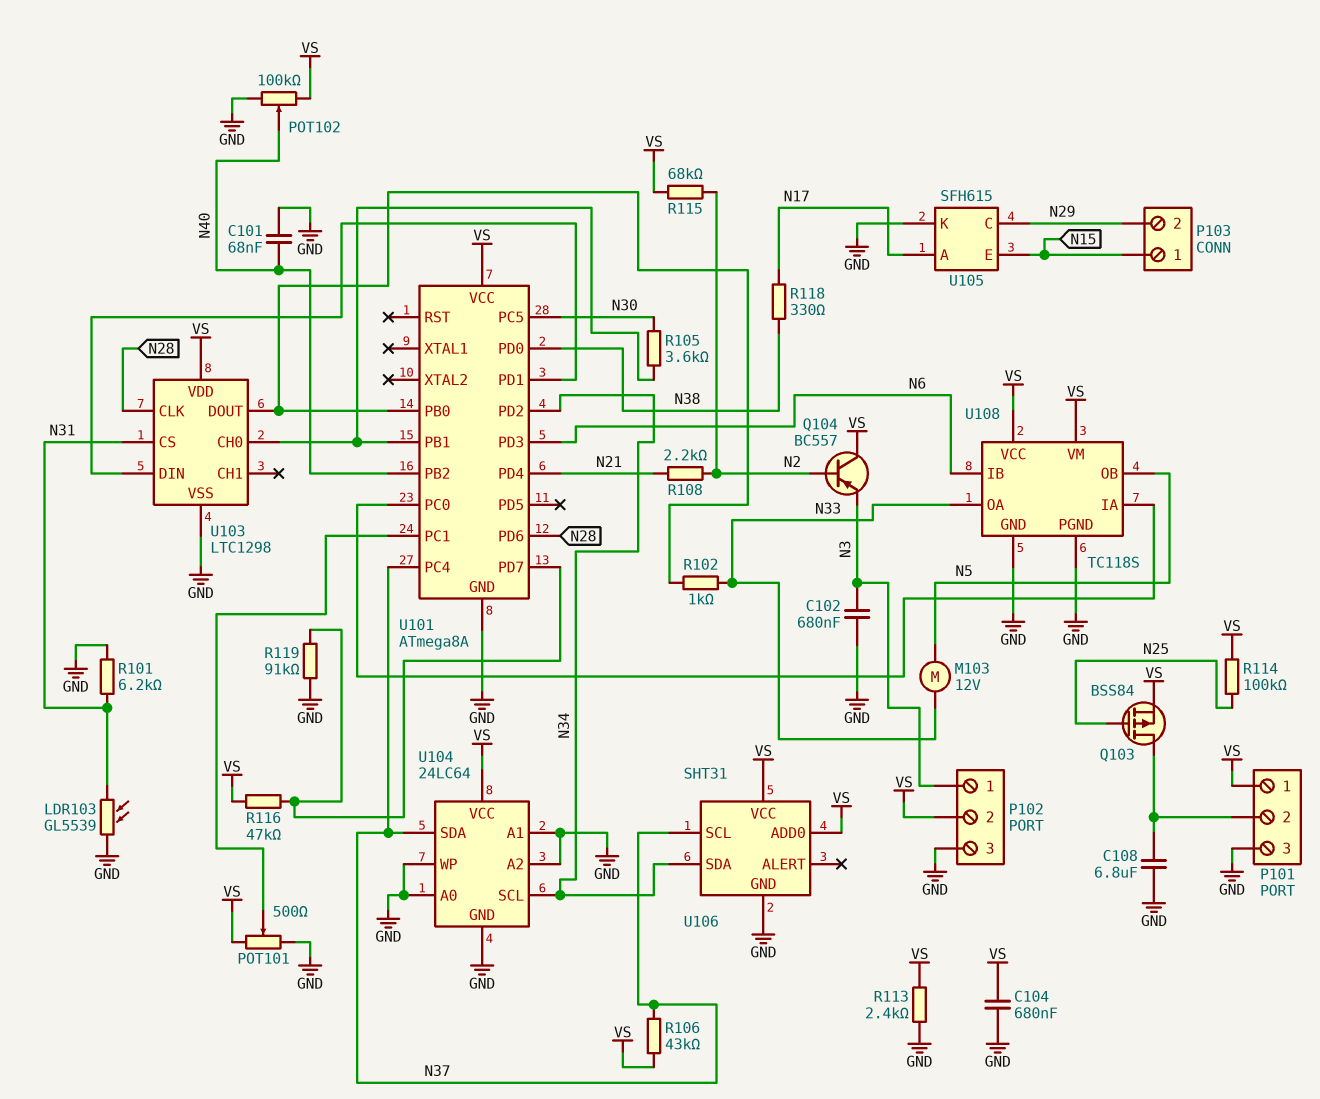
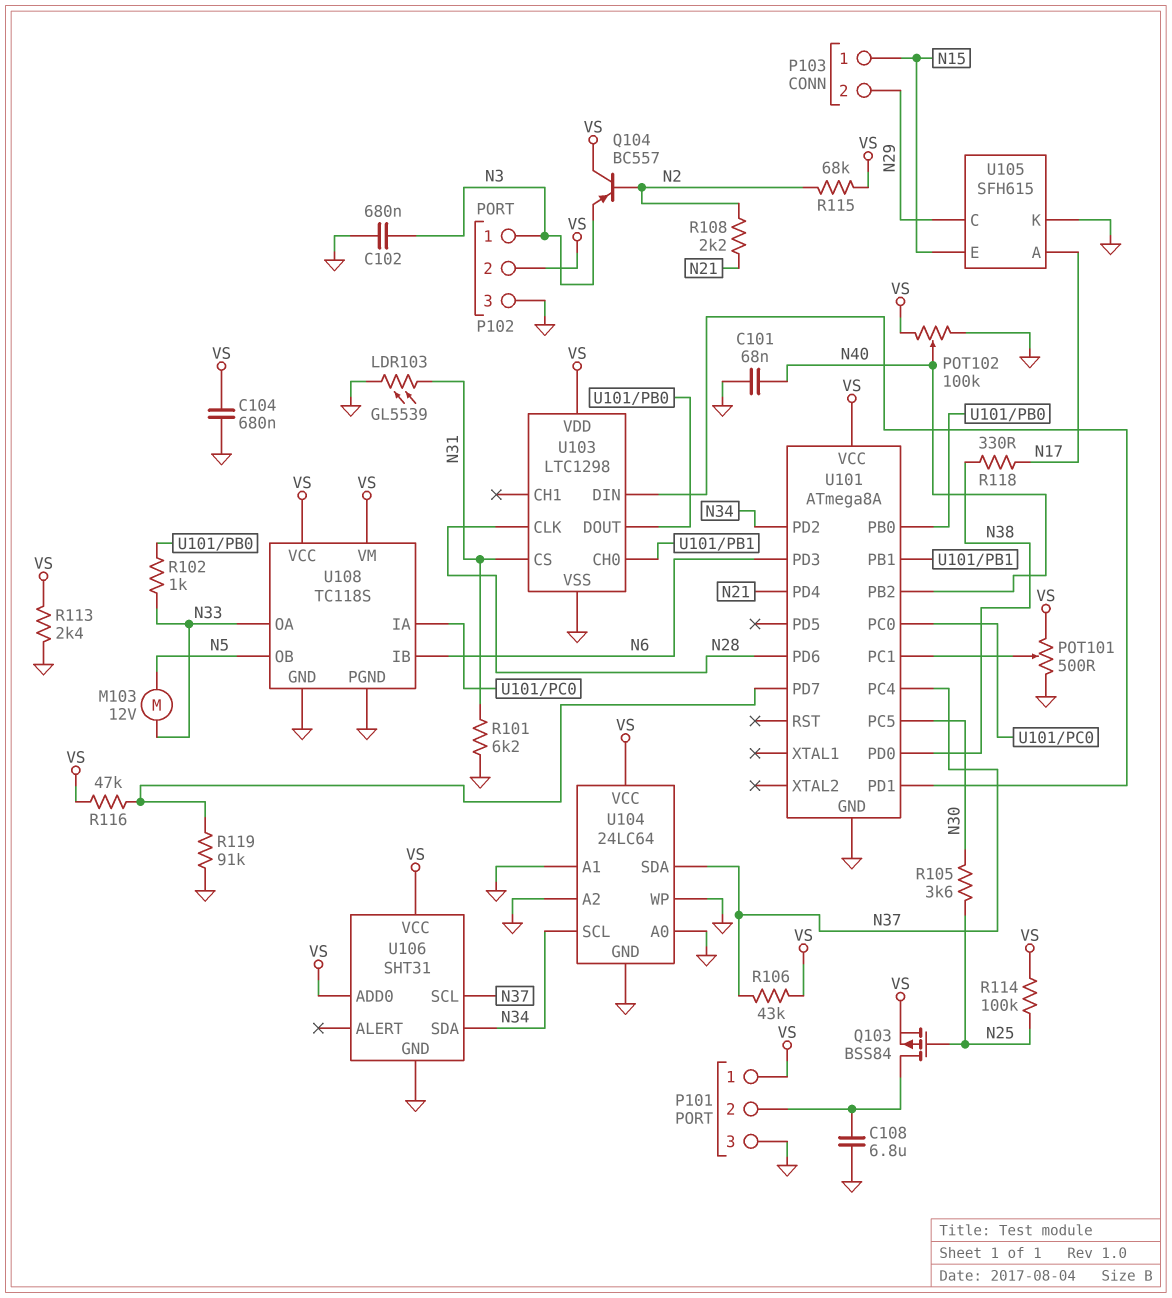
R105: 3.6k (N30, U101/PB1) -> 3.6k (N25, N30)

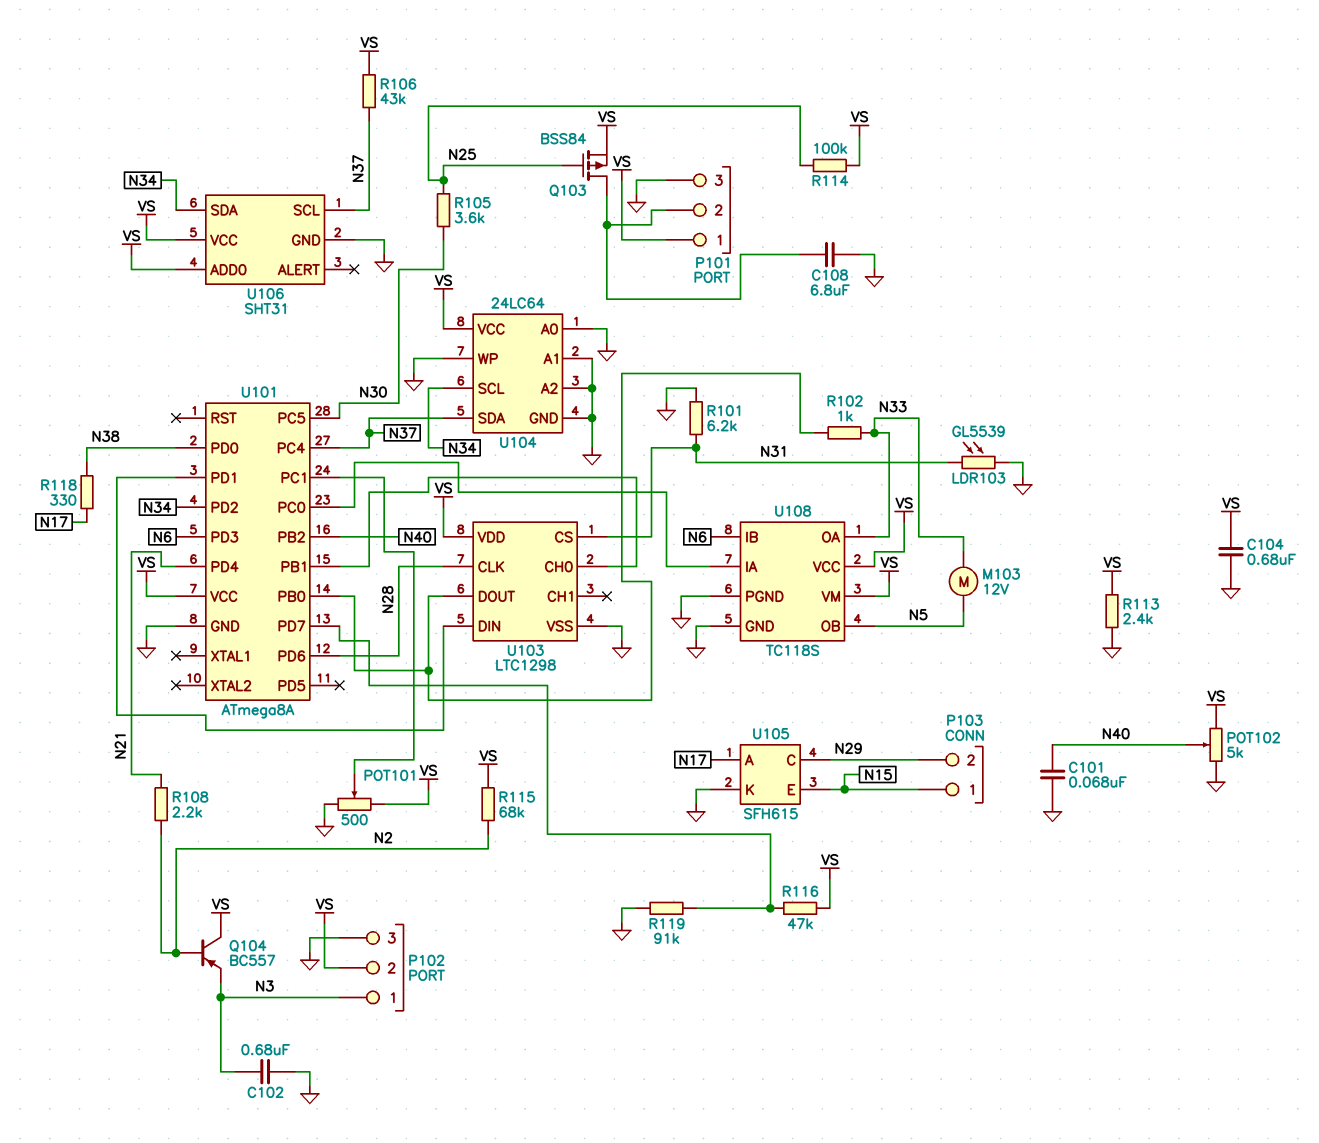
POT102: 100k (GND, VS, wiper N40) -> 5k (GND, VS, wiper N40)

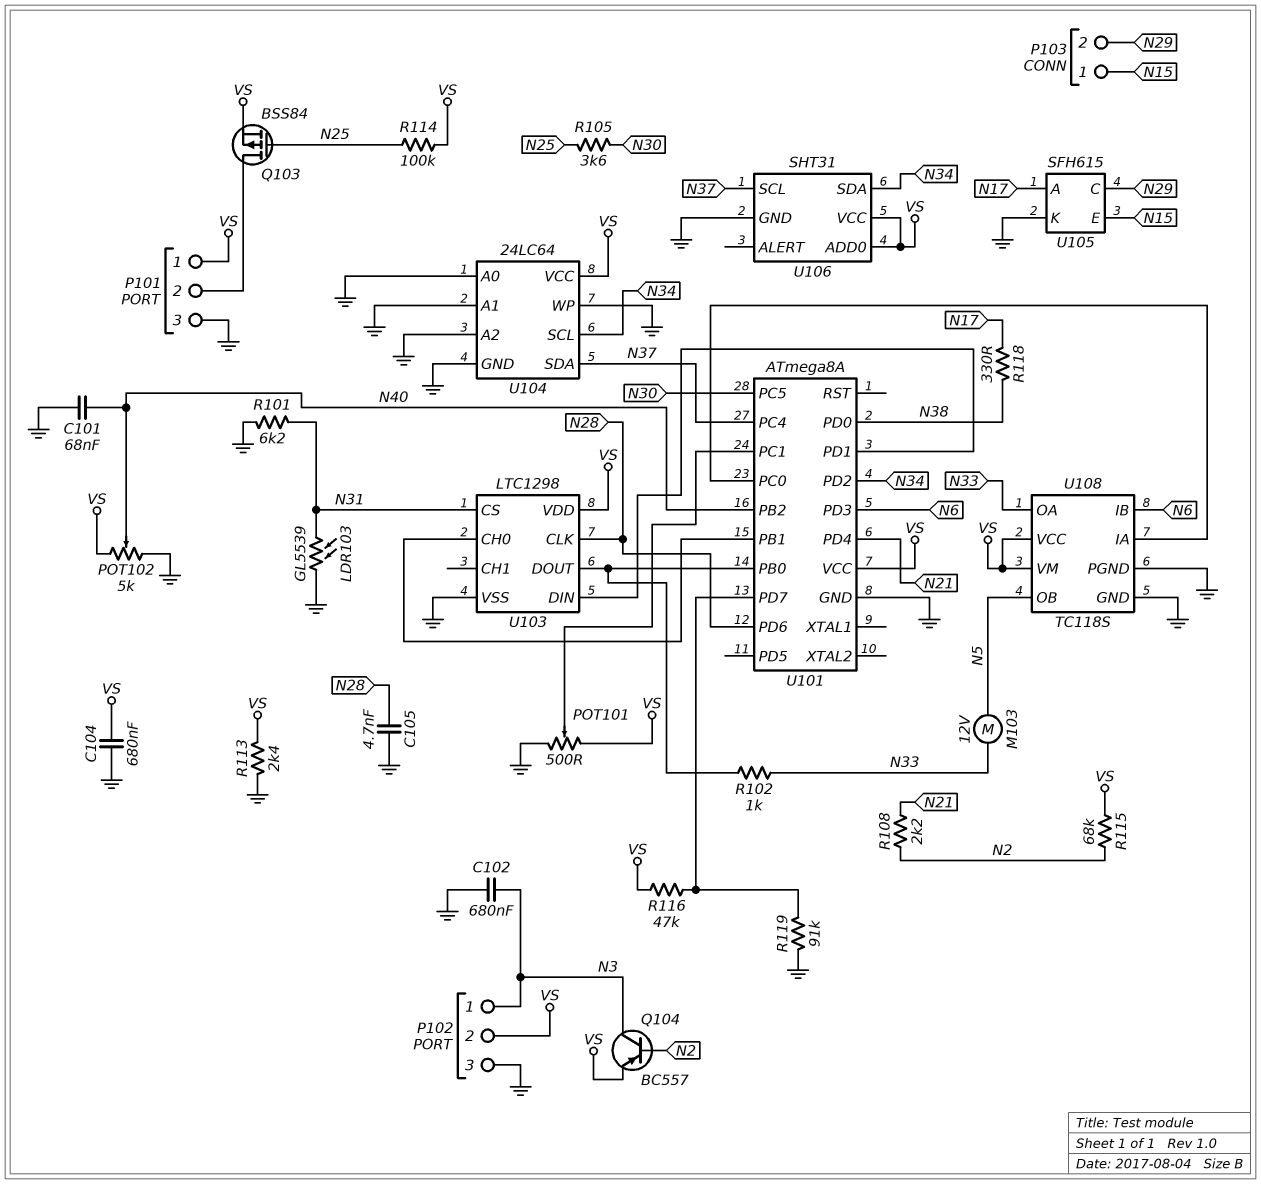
C105: none -> 4.7nF (GND, N28)
C108: 6.8uF (GND, P101/2) -> none
Q104: PNP BC557 (B N2, C VS, E N3) -> PNP BC557 (B N2, C N3, E VS)
R106: 43k (N37, VS) -> none

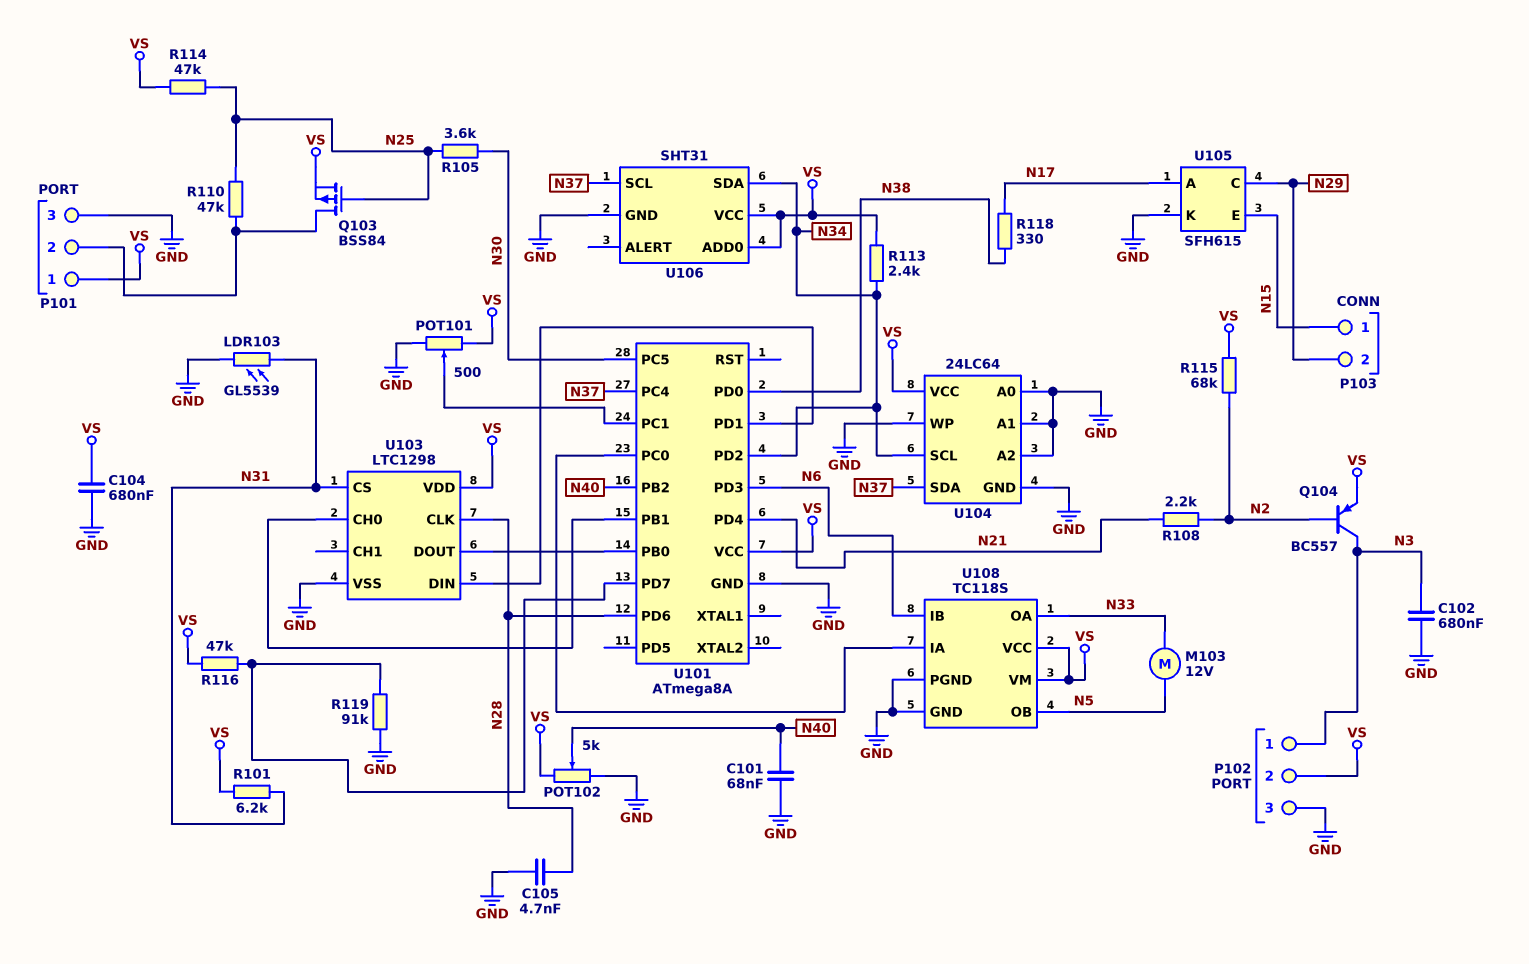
R101: 6.2k (GND, N31) -> 6.2k (N31, VS)
R102: 1k (N33, U101/PB0) -> none
R110: none -> 47k (N25, P101/2)
R113: 2.4k (GND, VS) -> 2.4k (N34, VS)
R114: 100k (N25, VS) -> 47k (N25, VS)

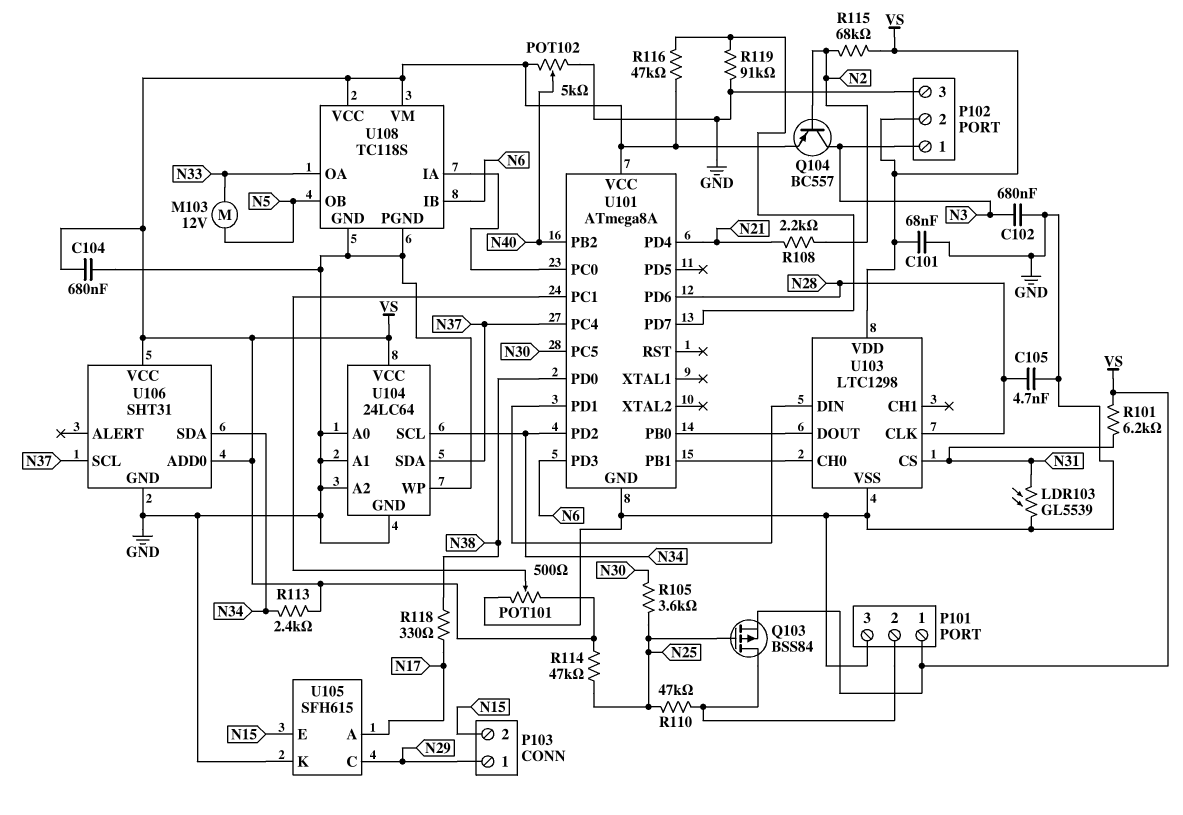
C101: 68nF (GND, N40) -> 68nF (GND, VS)
P103 pin 1: N15 -> N29
P103 pin 2: N29 -> N15

